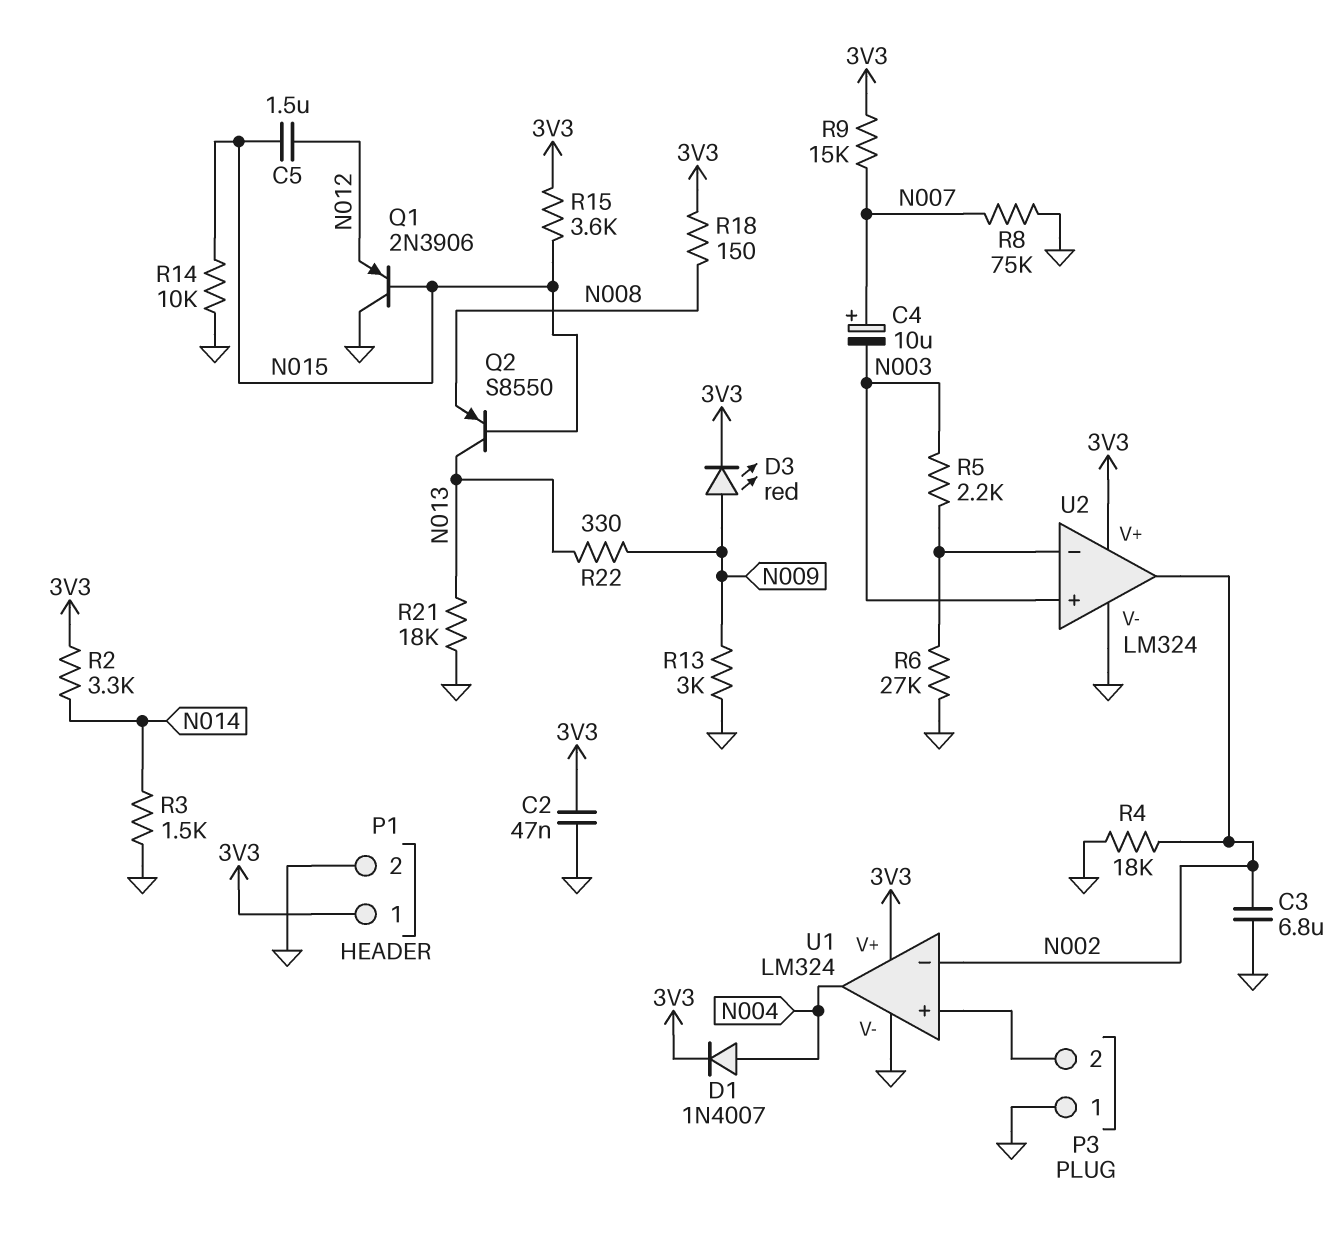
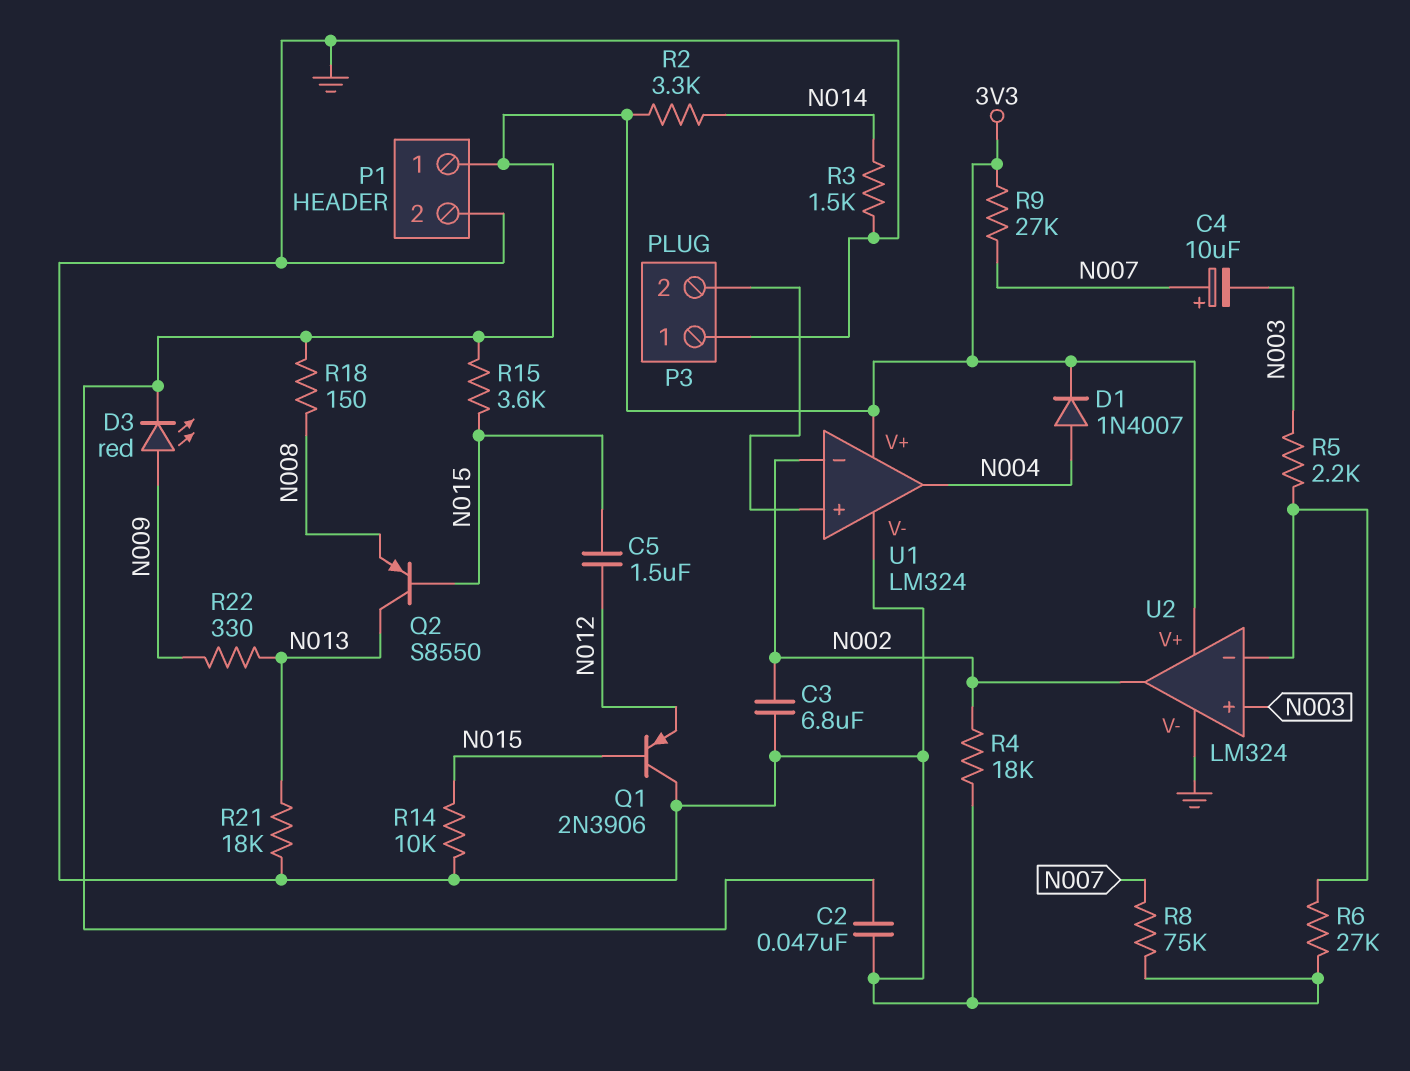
R9: 15k (3V3, N007) -> 27k (3V3, N007)
R13: 3k (GND, N009) -> none

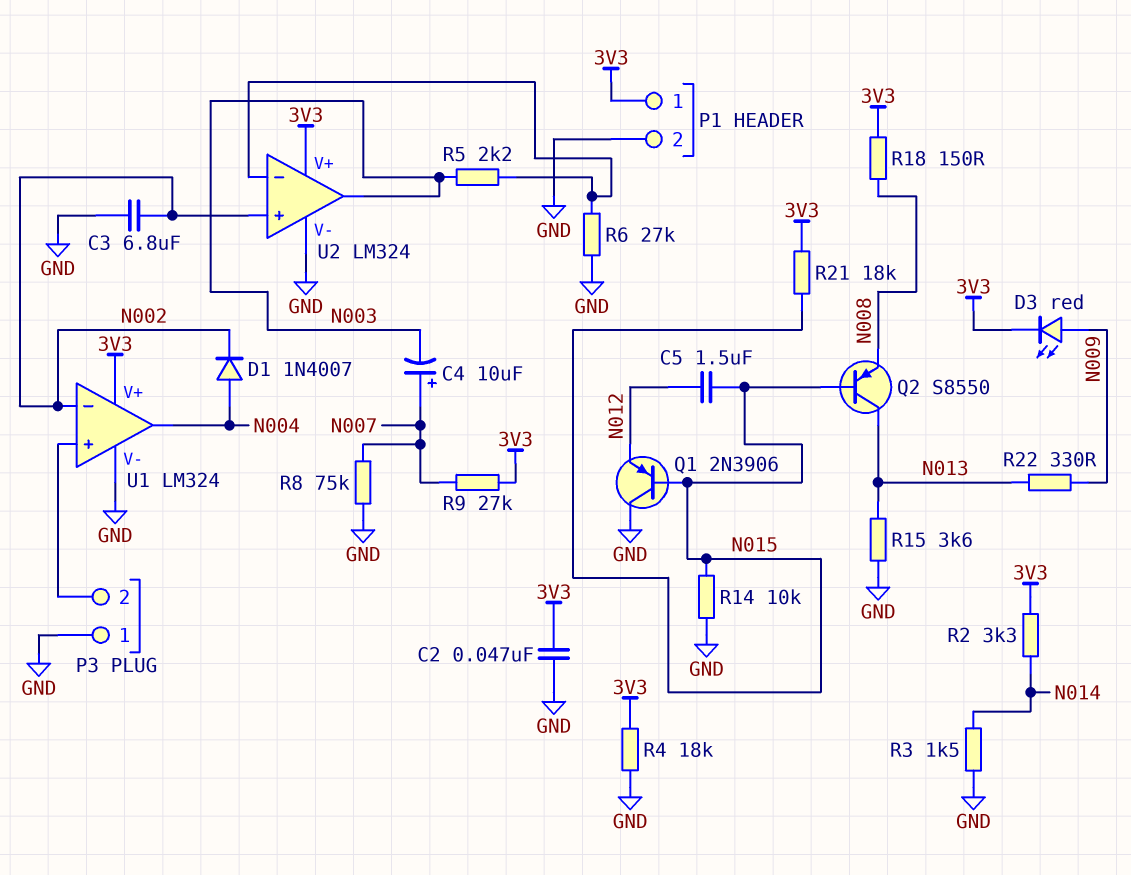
D1: diode 1N4007 (A N004, K 3V3) -> diode 1N4007 (A N004, K N002)
R4: 18k (GND, N002) -> 18k (3V3, GND)
R15: 3.6k (3V3, N015) -> 3.6k (GND, N013)
R21: 18k (GND, N013) -> 18k (3V3, N015)
U2 pin in+: N003 -> N002
U2 pin out: N002 -> N003

